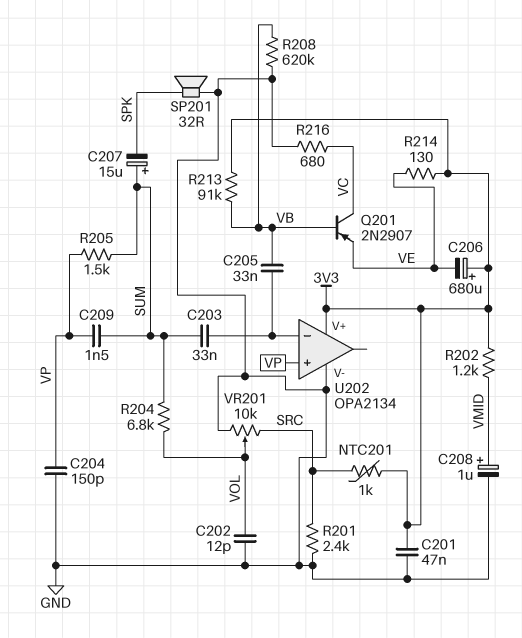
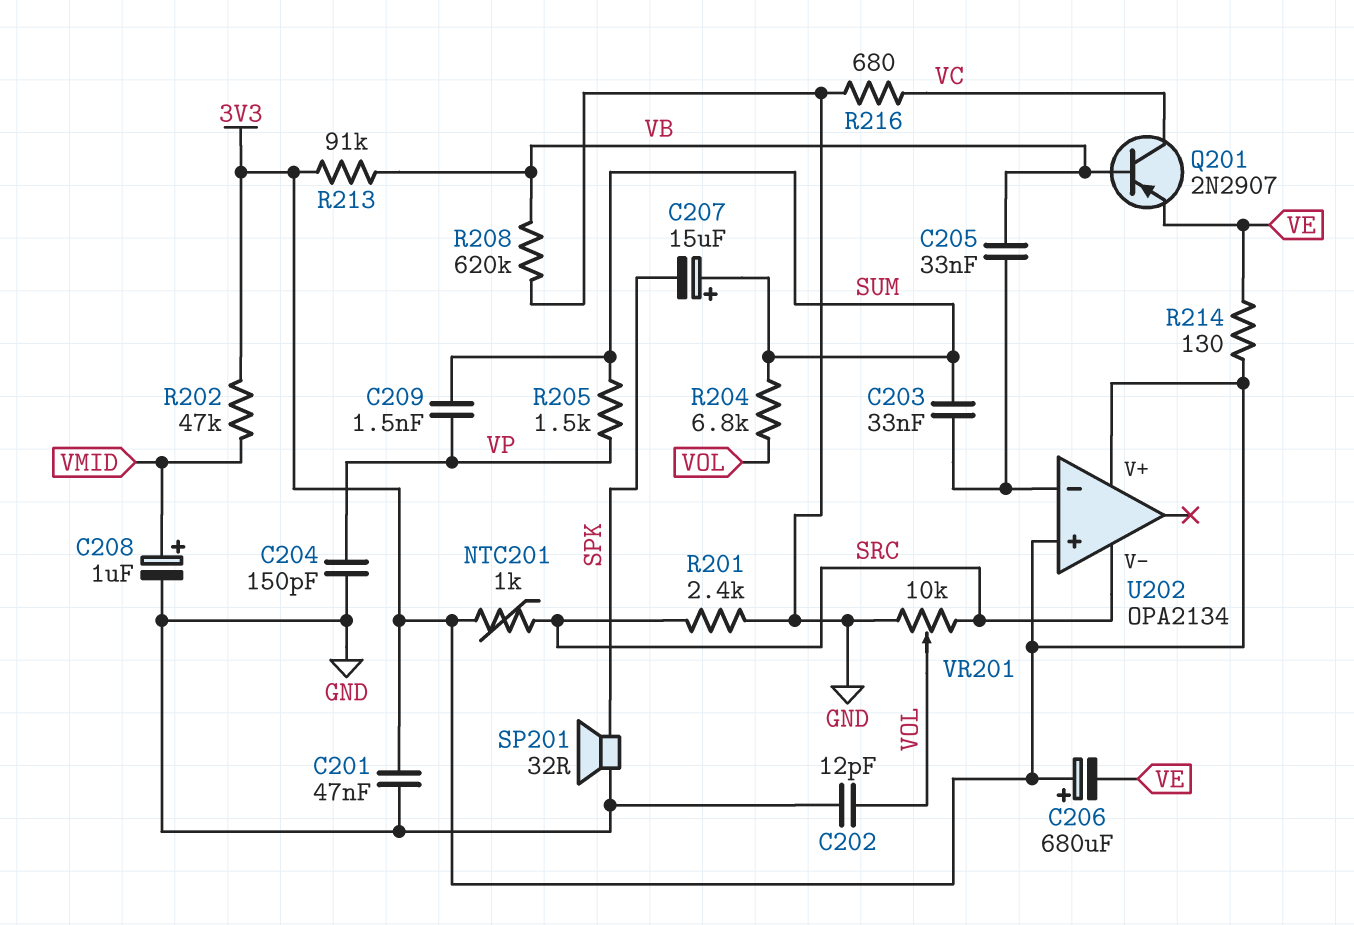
R202: 1.2k (3V3, VMID) -> 47k (3V3, VMID)
U202 pin V-: GND -> SRC
U202 pin in+: VP -> 3V3

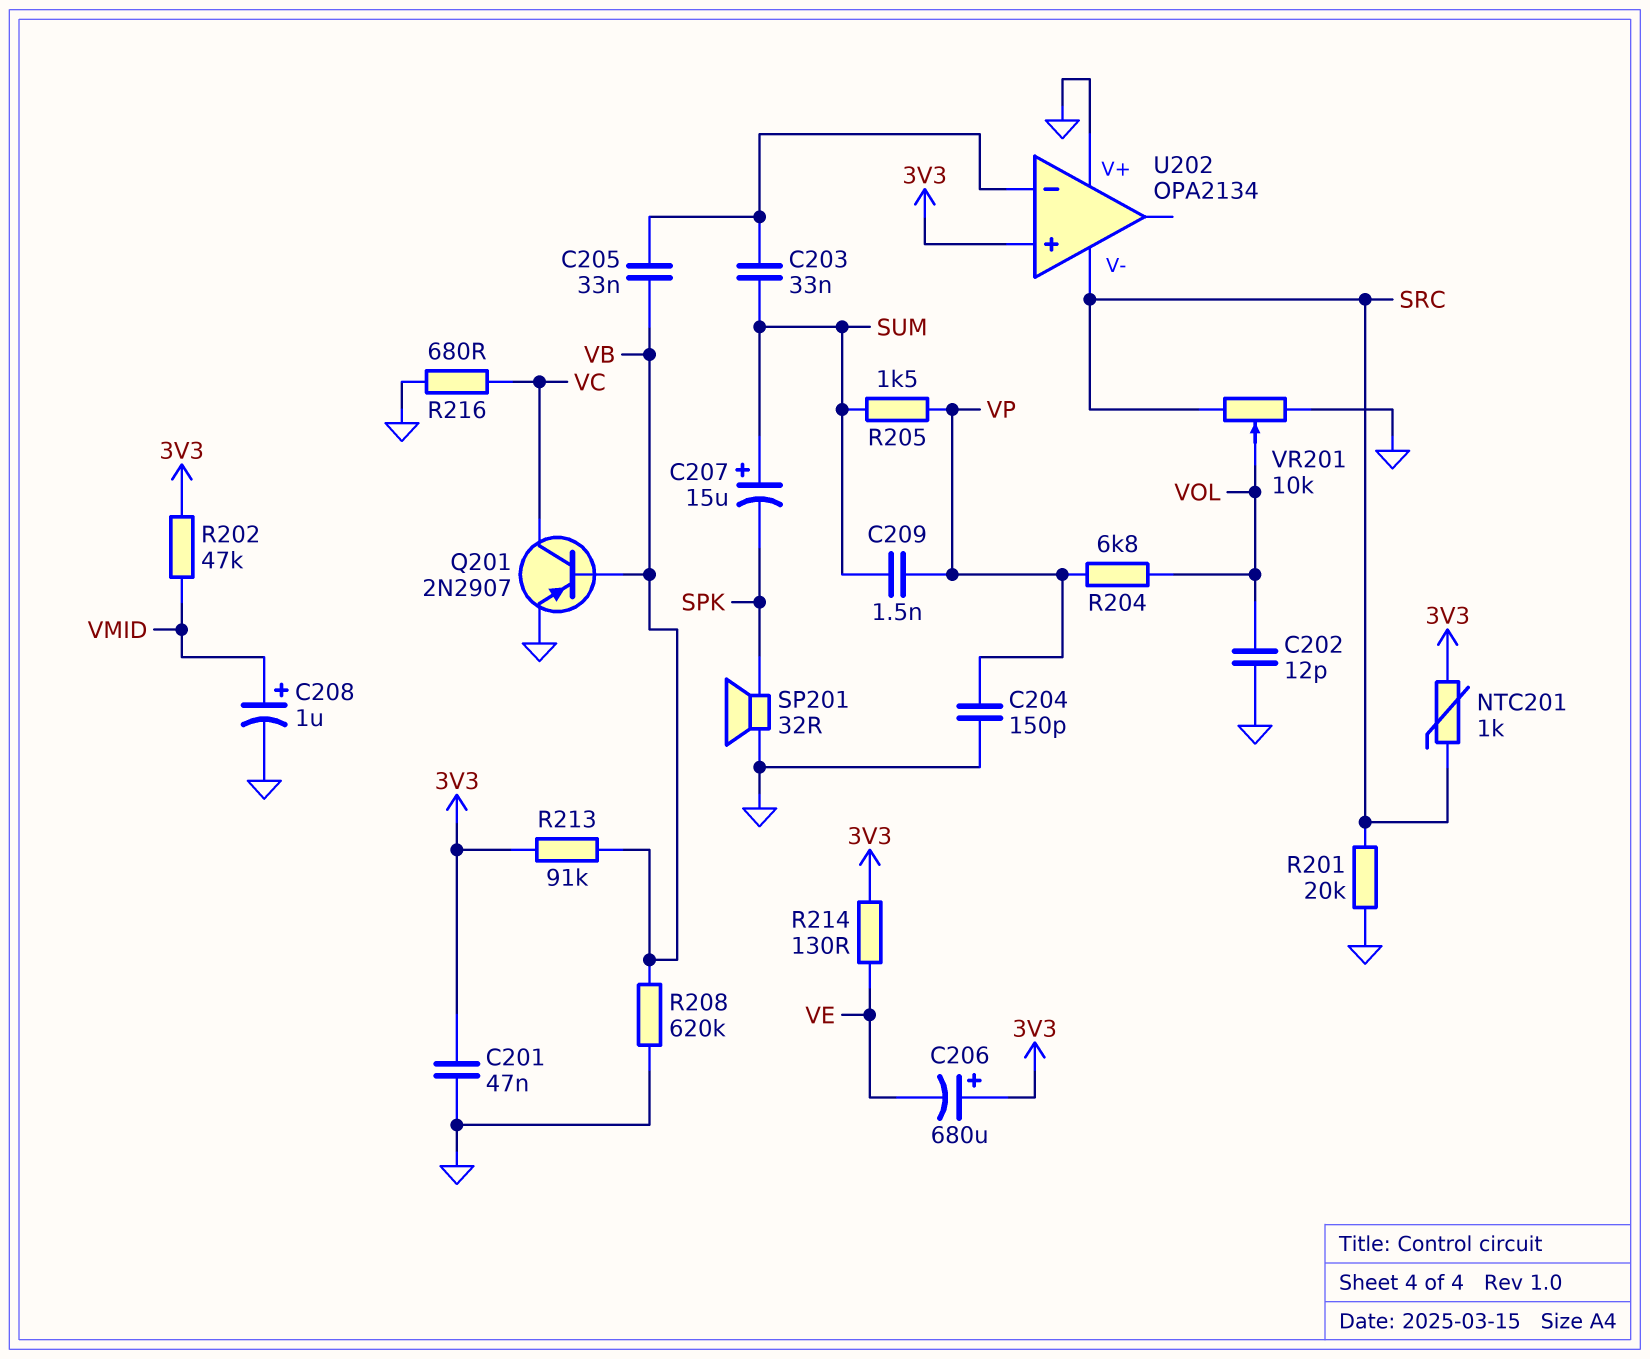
Q201: PNP 2N2907 (B VB, C VC, E VE) -> PNP 2N2907 (B VB, C VC, E GND)
R201: 2.4k (GND, SRC) -> 20k (GND, SRC)
R204: 6.8k (SUM, VOL) -> 6.8k (VOL, VP)
U202 pin V+: 3V3 -> GND

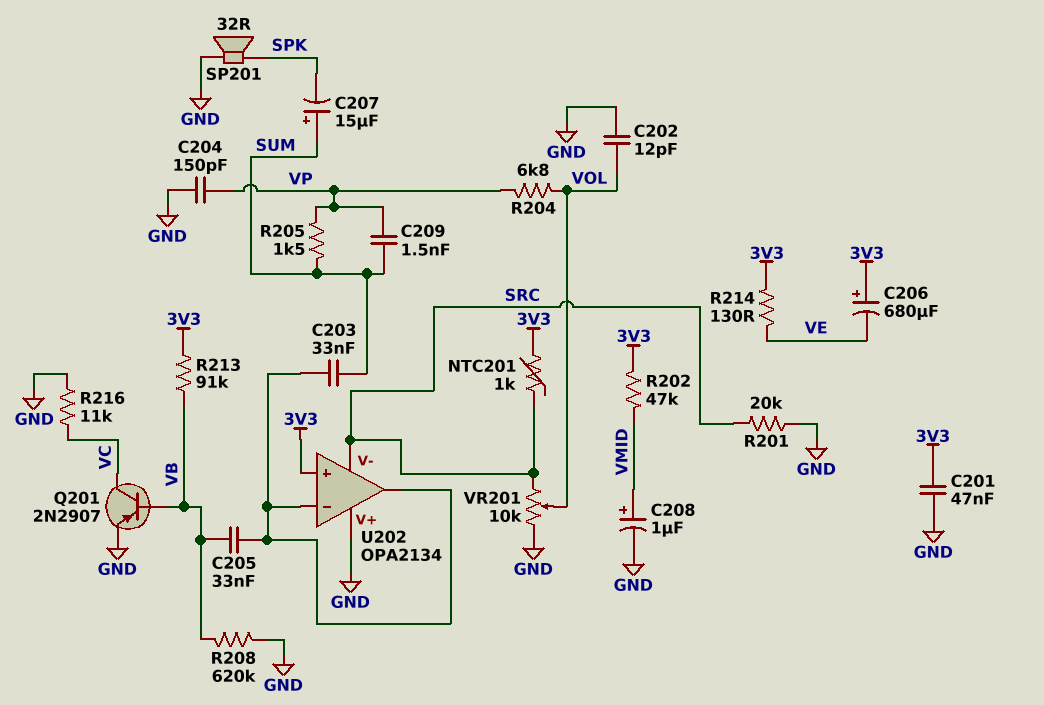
R216: 680 (GND, VC) -> 11k (GND, VC)
U202 pin out: none -> U202/in-

